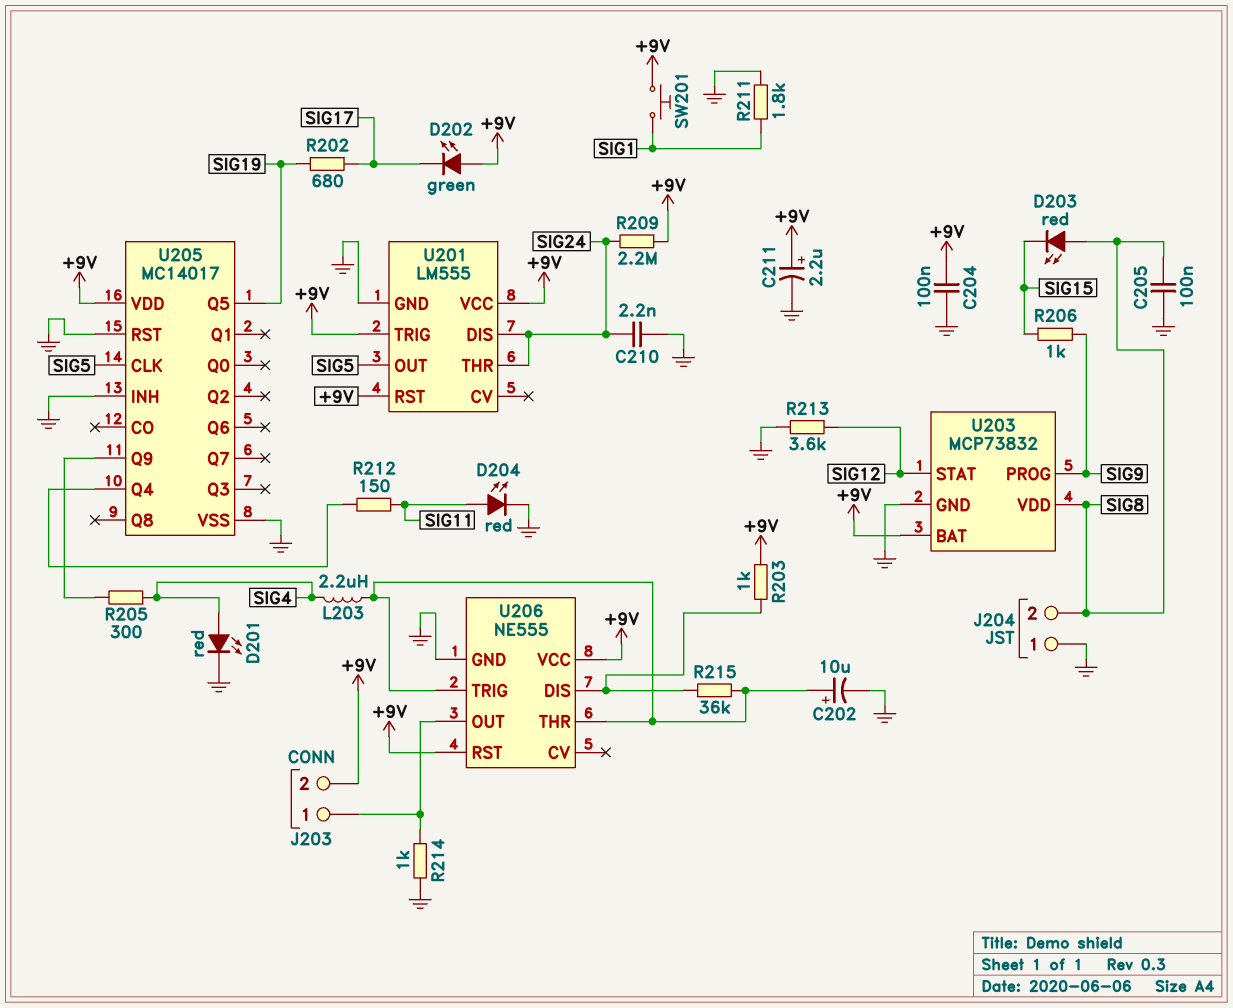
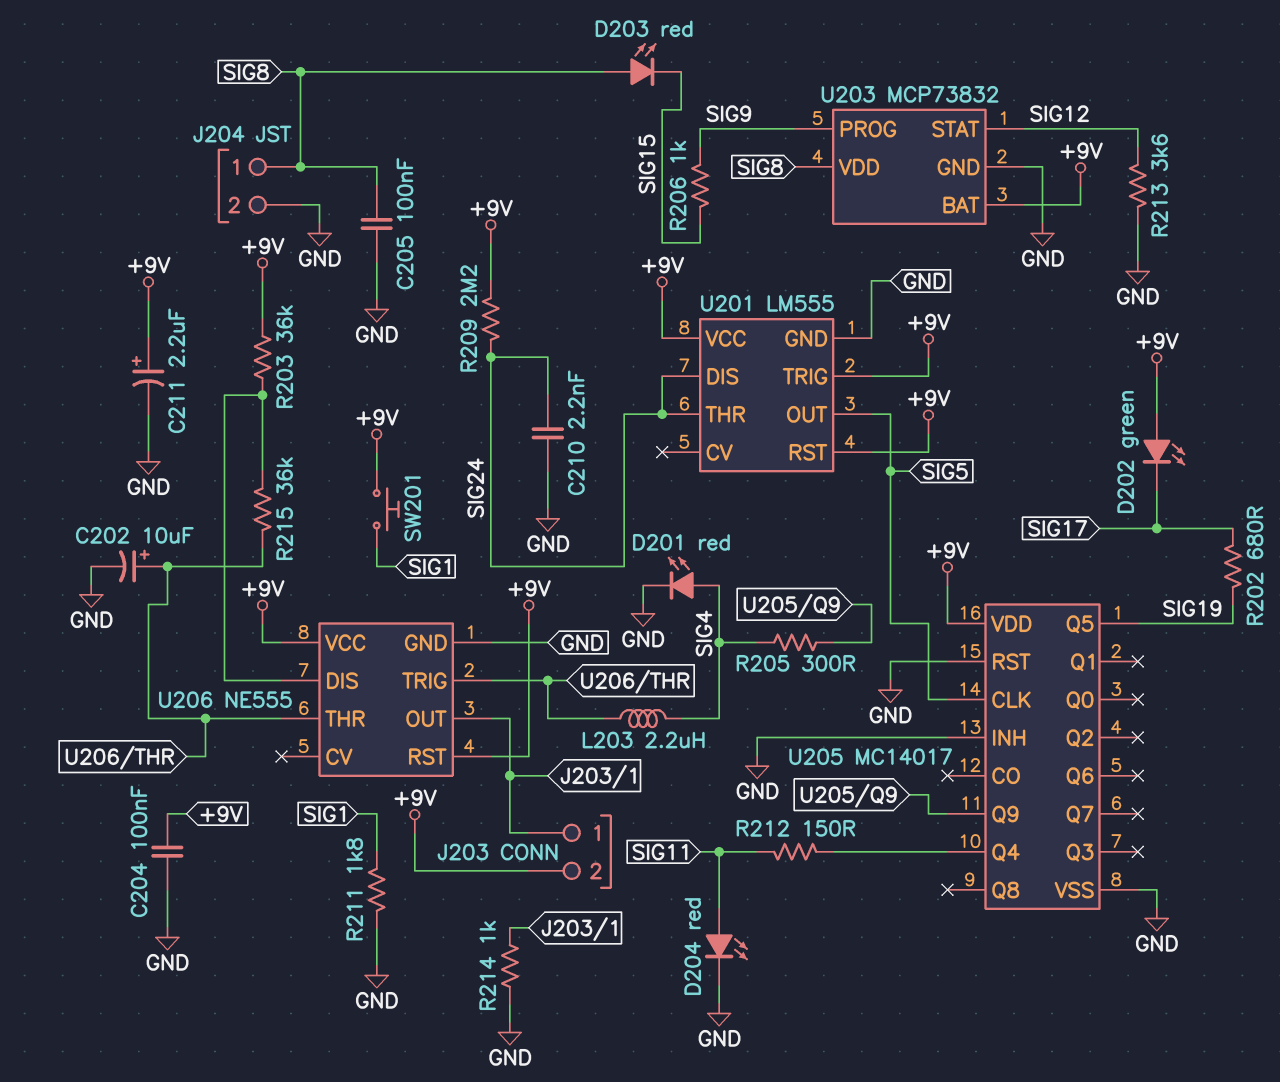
J204 pin 1: GND -> SIG8
J204 pin 2: SIG8 -> GND
R203: 1k (+9V, U206/DIS) -> 36k (+9V, U206/DIS)

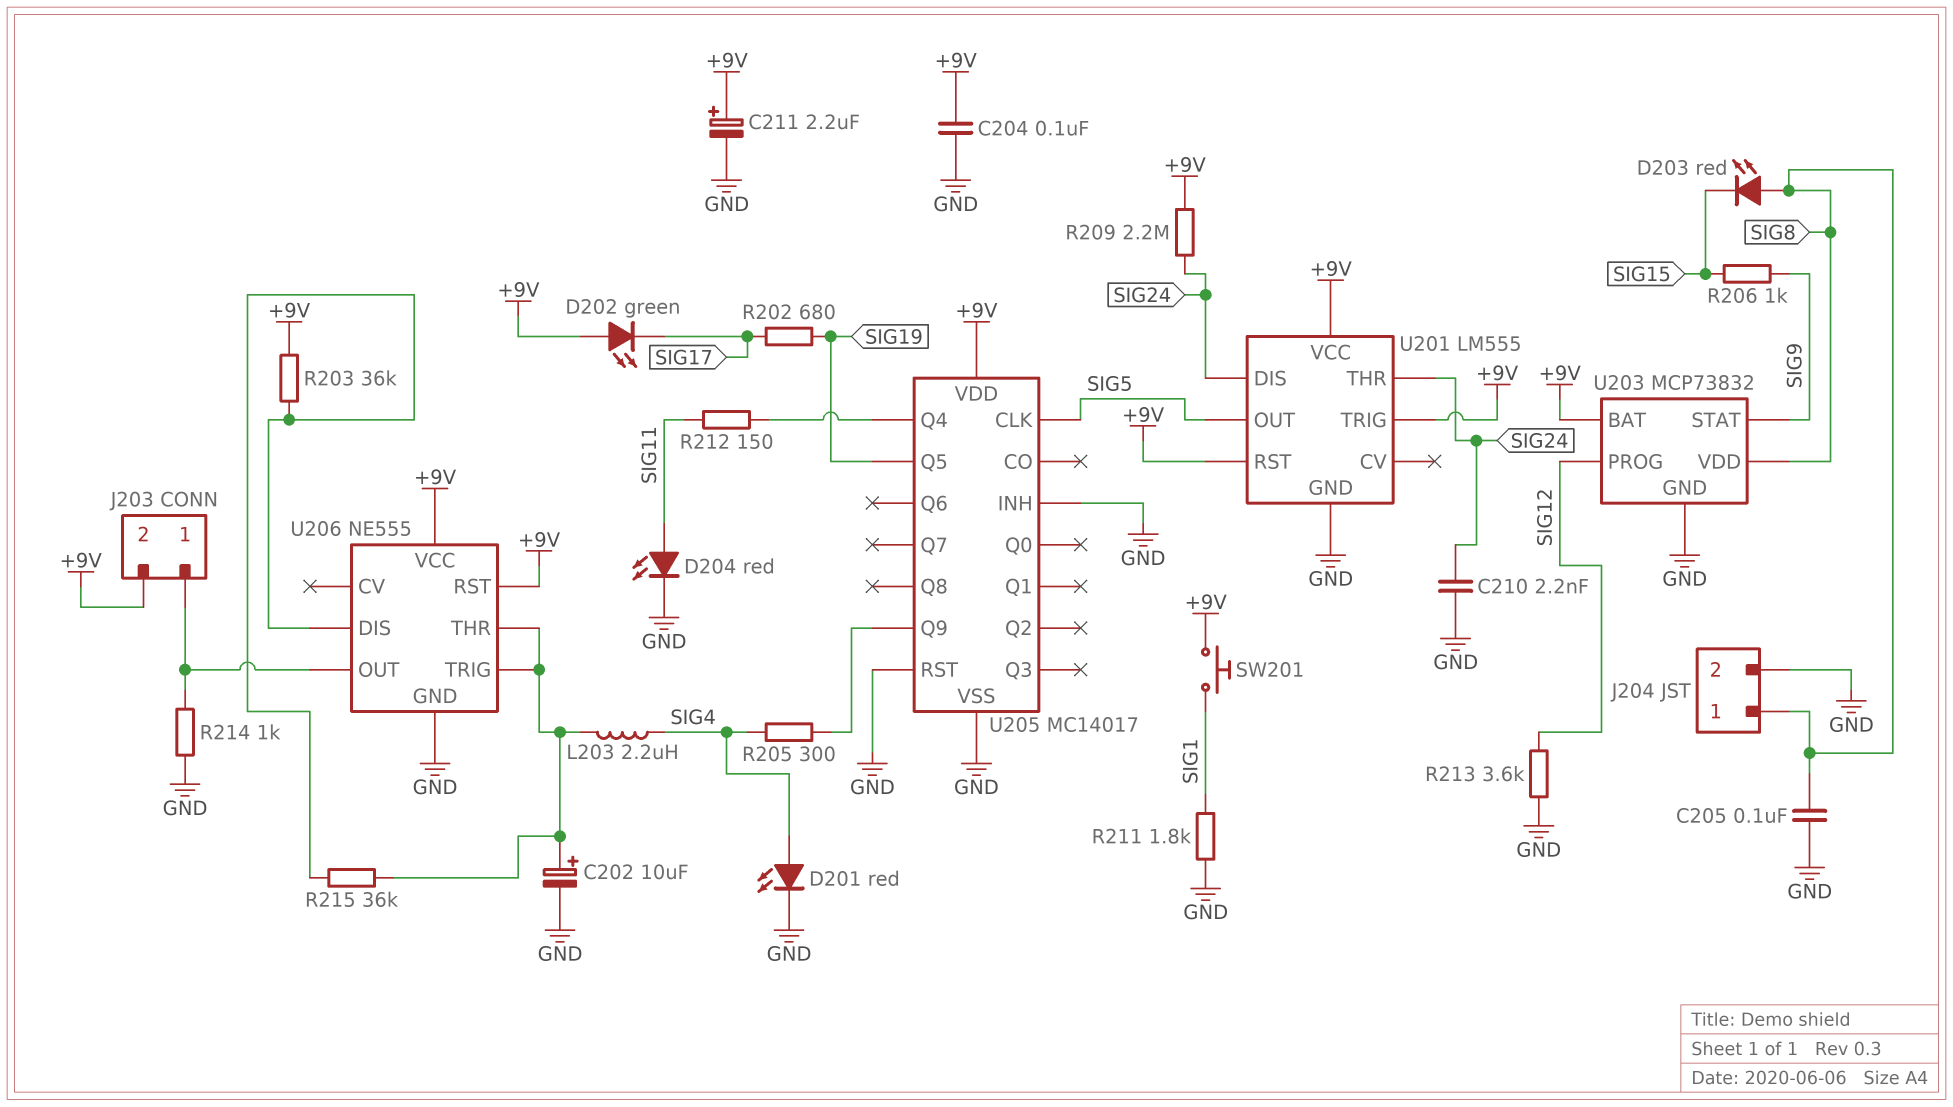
U203 pin PROG: SIG9 -> SIG12
U203 pin STAT: SIG12 -> SIG9

